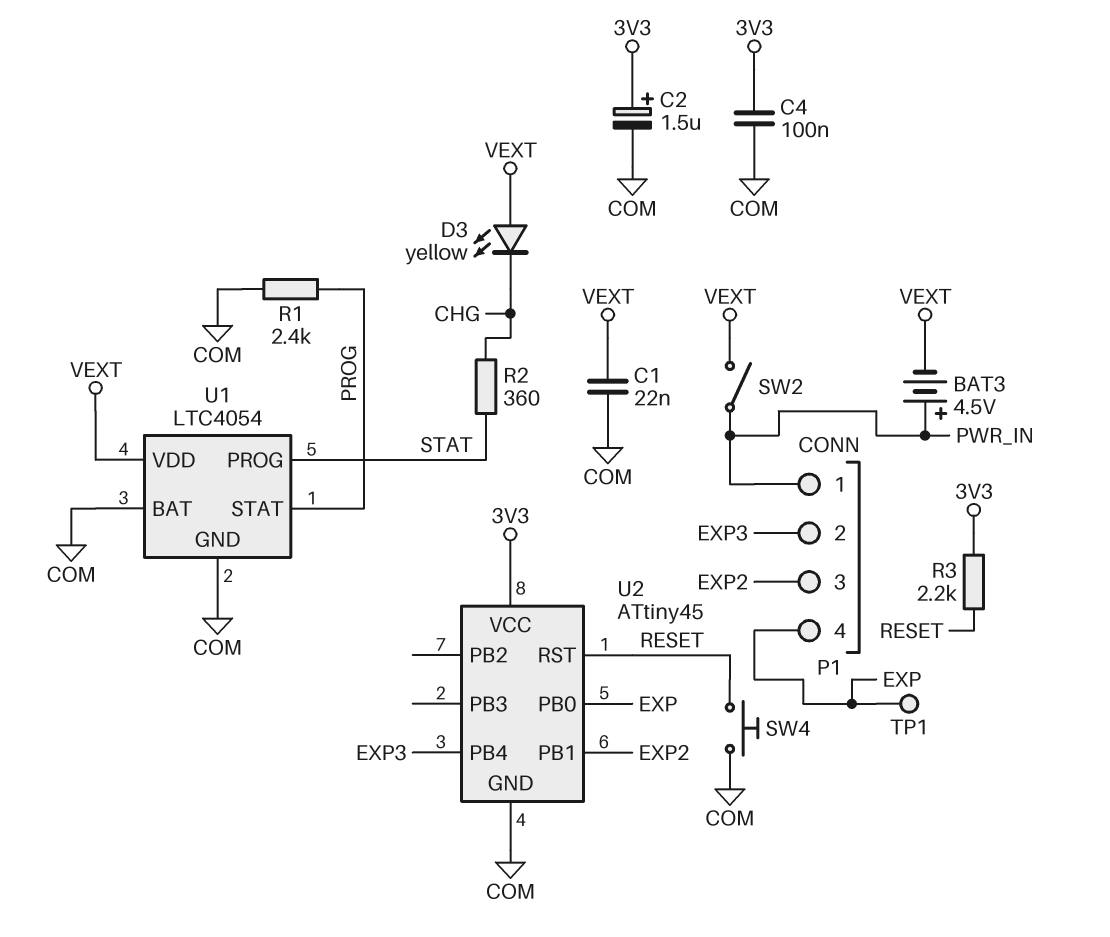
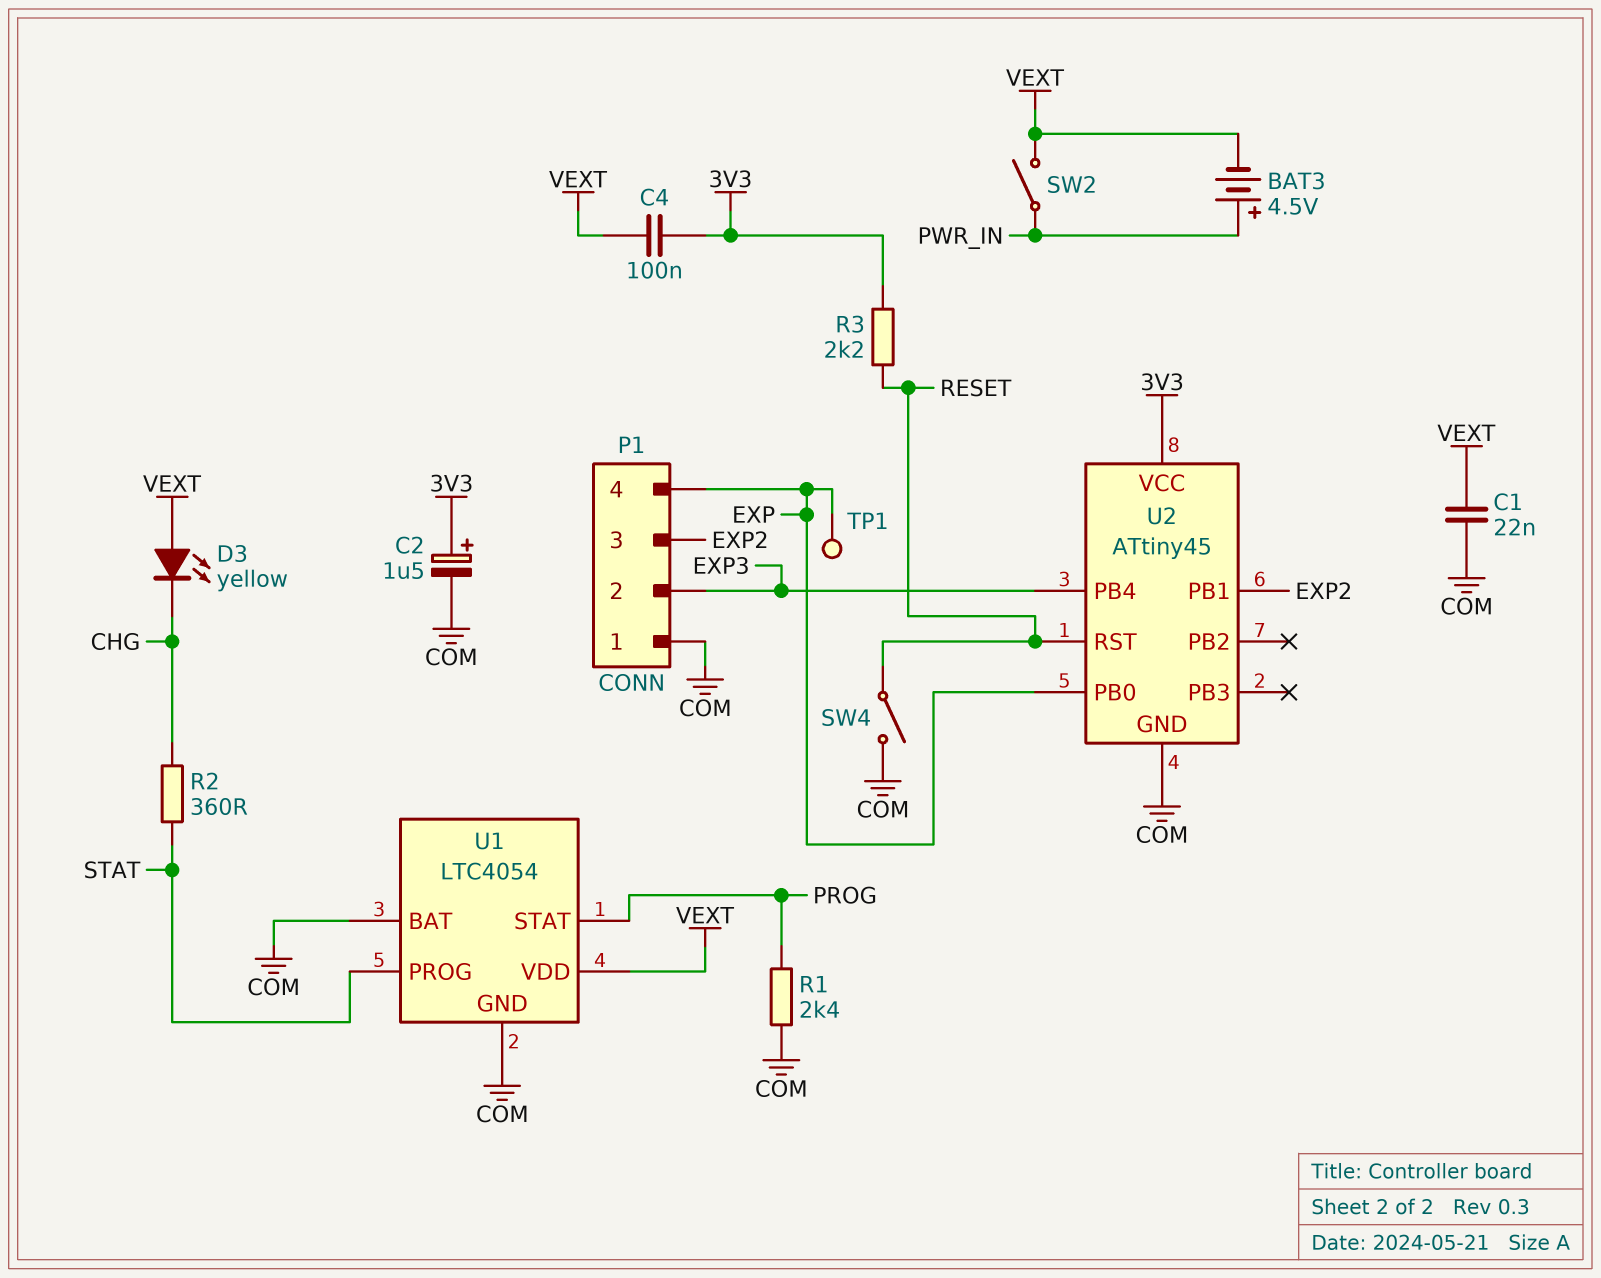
C4: 100nF (3V3, COM) -> 100nF (3V3, VEXT)
P1 pin 1: PWR_IN -> COM
SW4: button (COM, RESET) -> switch (COM, RESET)

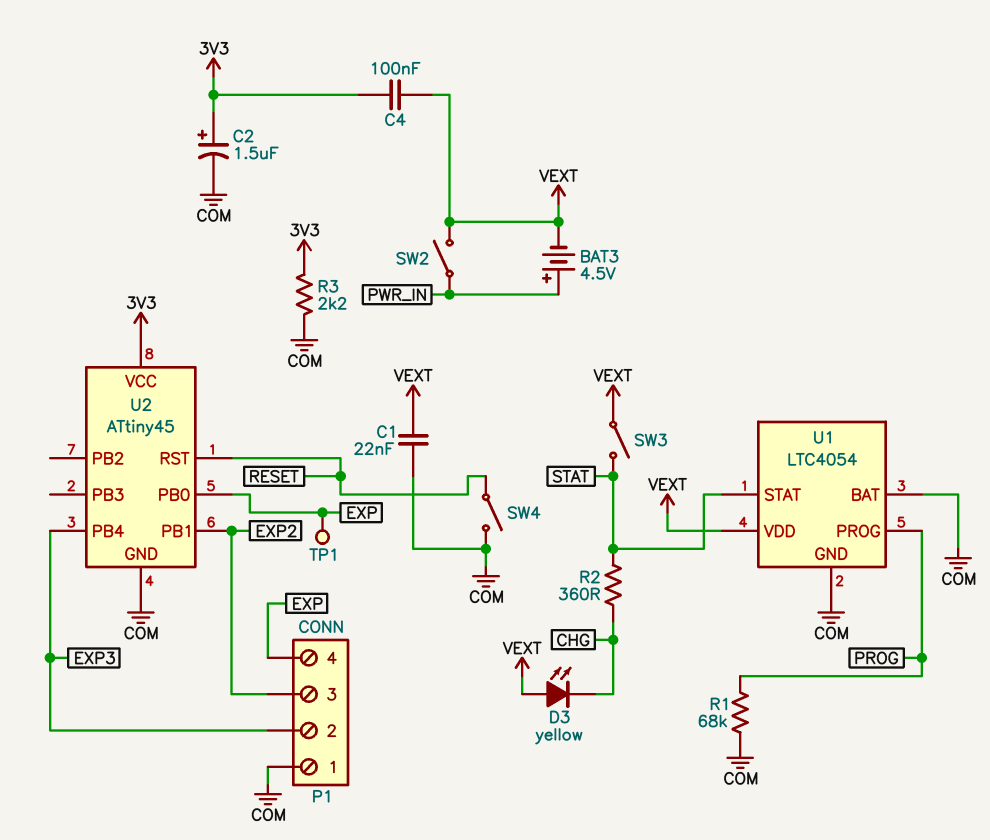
R1: 2.4k (COM, PROG) -> 68k (COM, PROG)
R3: 2.2k (3V3, RESET) -> 2.2k (3V3, COM)
SW3: none -> switch (STAT, VEXT)
U1 pin PROG: STAT -> PROG
U1 pin STAT: PROG -> STAT

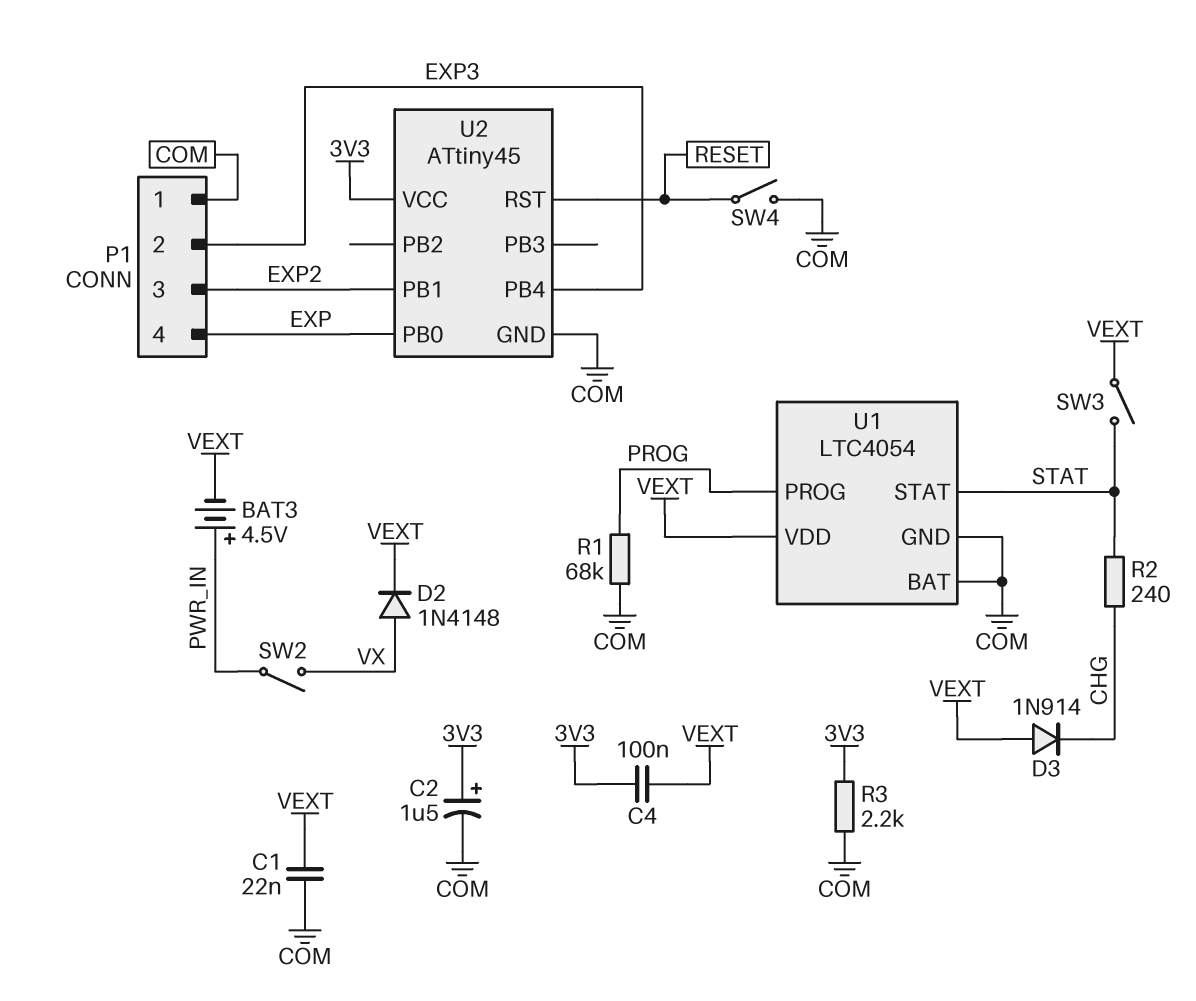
D2: none -> diode 1N4148 (A VX, K VEXT)
D3: LED yellow (A VEXT, K CHG) -> diode 1N914 (A VEXT, K CHG)
R2: 360 (CHG, STAT) -> 240 (CHG, STAT)
SW2: switch (PWR_IN, VEXT) -> switch (PWR_IN, VX)
TP1: test point (EXP) -> none

